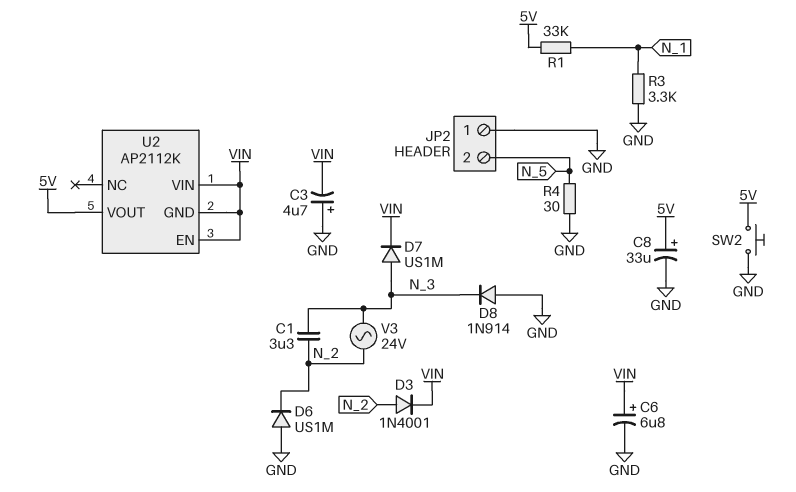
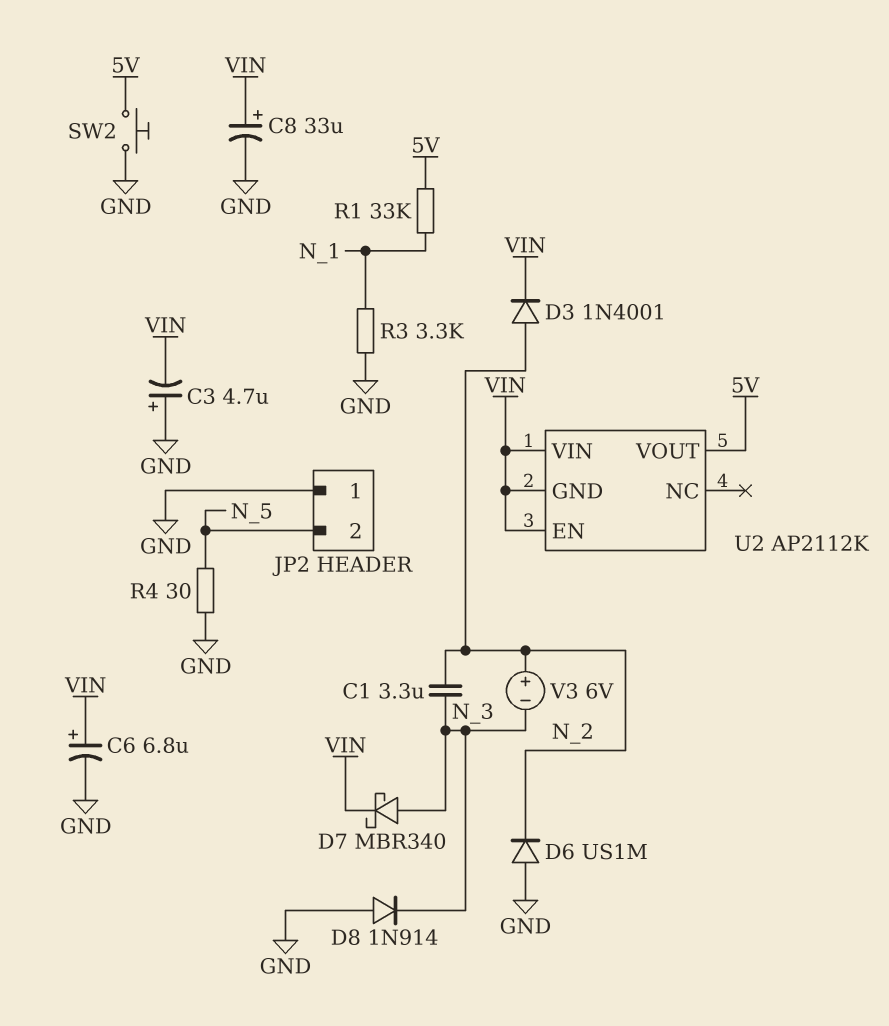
C8: 33uF (plus 5V, minus GND) -> 33uF (plus VIN, minus GND)
D7: diode US1M (A N_3, K VIN) -> schottky MBR340 (A N_3, K VIN)
V3: AC 24V (N_2, N_3) -> 6V (plus N_2, minus N_3)

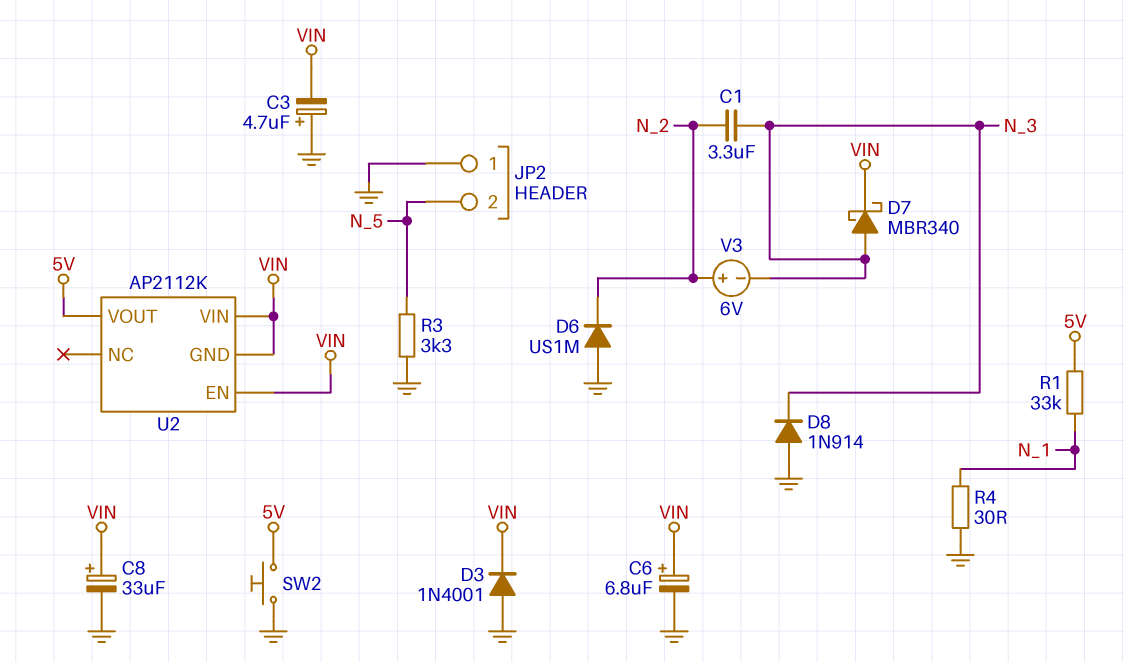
D3: diode 1N4001 (A N_2, K VIN) -> diode 1N4001 (A GND, K VIN)
R3: 3.3k (GND, N_1) -> 3.3k (GND, N_5)
R4: 30 (GND, N_5) -> 30 (GND, N_1)

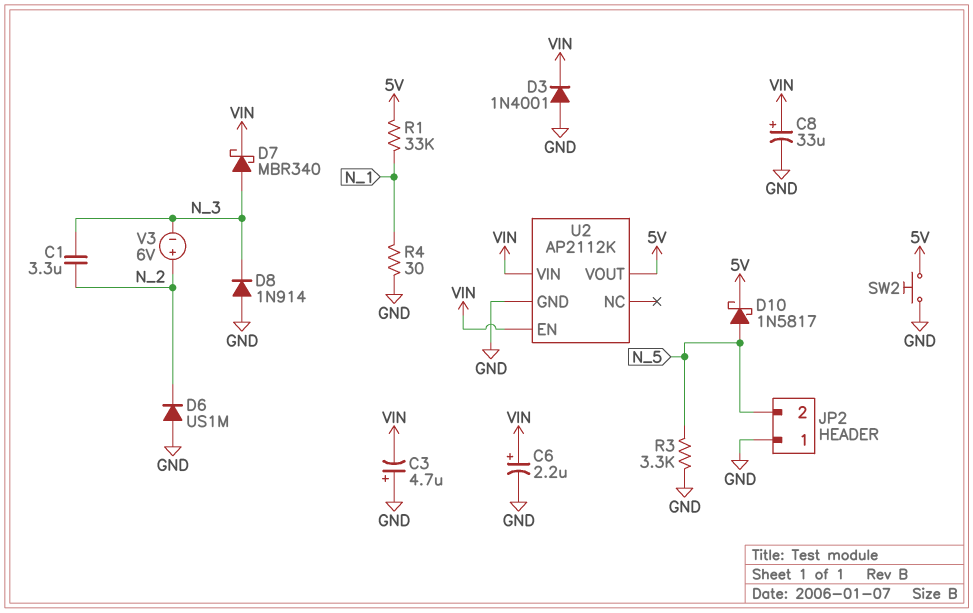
C6: 6.8uF (plus VIN, minus GND) -> 2.2uF (plus VIN, minus GND)
D10: none -> schottky 1N5817 (A N_5, K 5V)
U2 pin GND: VIN -> GND

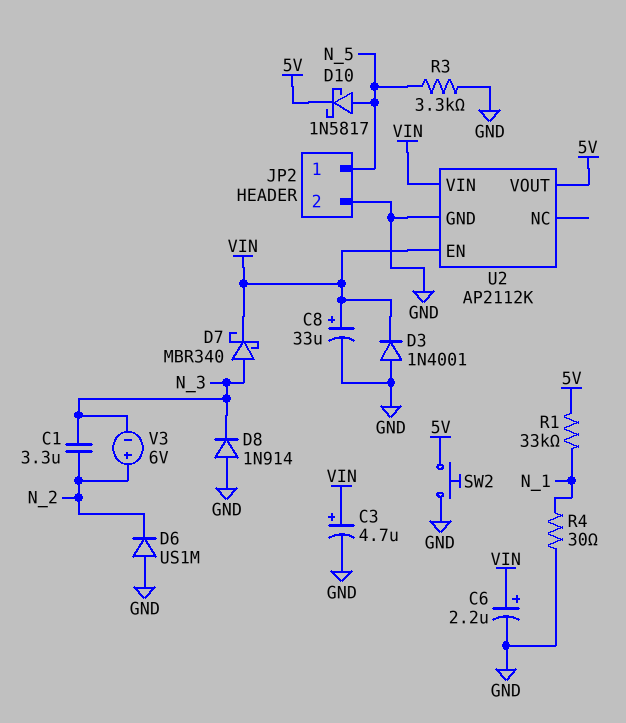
C3: 4.7uF (plus GND, minus VIN) -> 4.7uF (plus VIN, minus GND)
JP2 pin 1: GND -> N_5
JP2 pin 2: N_5 -> GND

